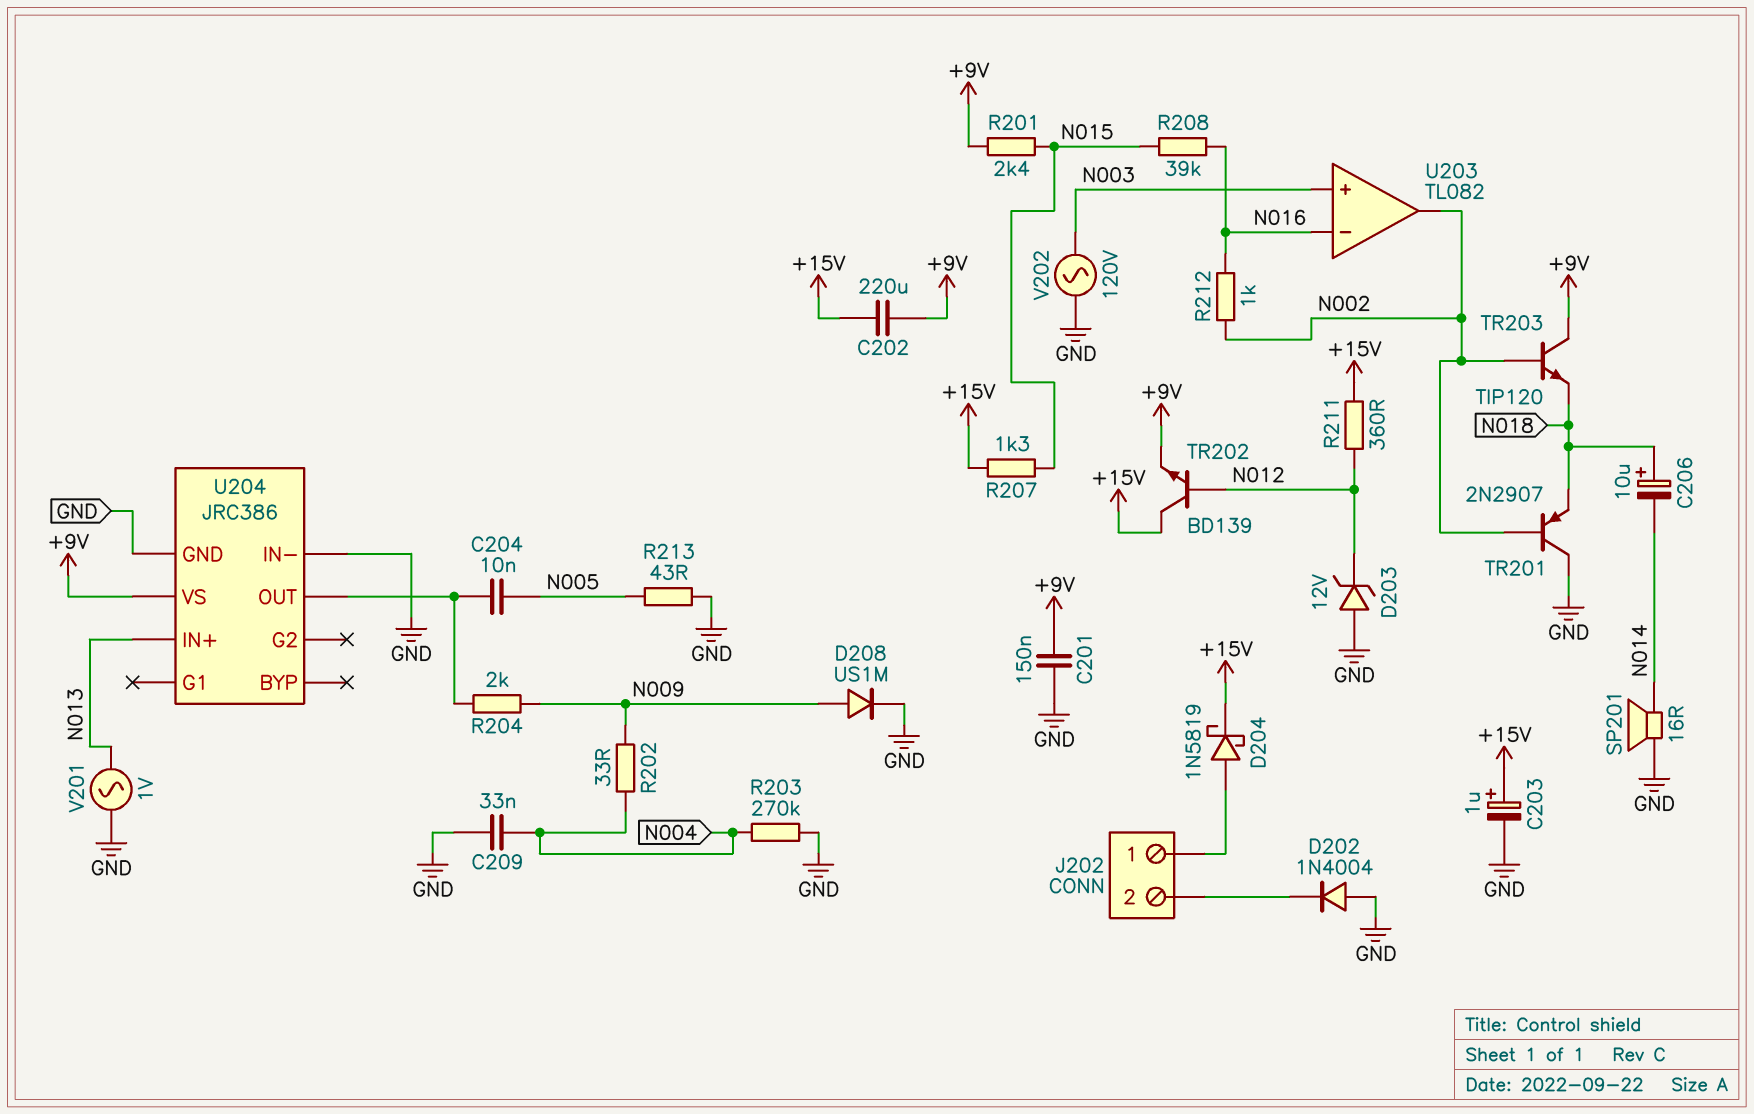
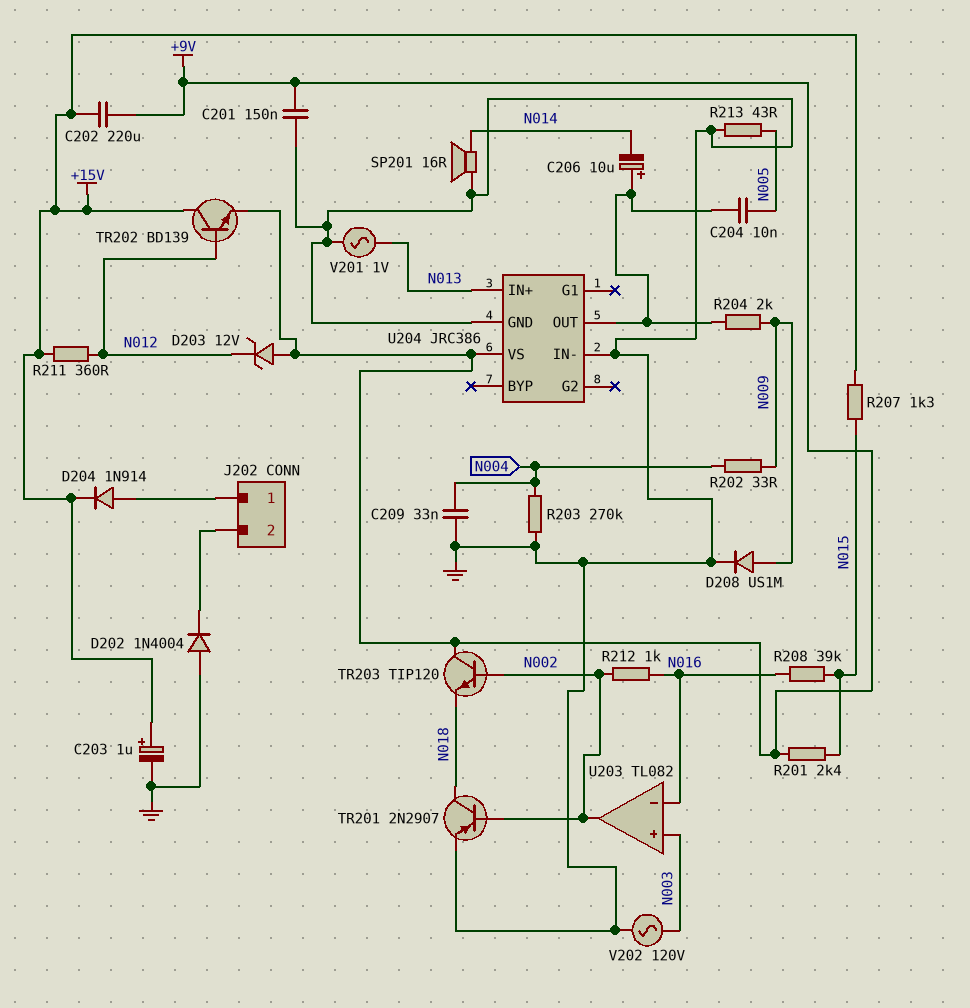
C206: 10uF (plus N018, minus N014) -> 10uF (plus U204/OUT, minus N014)
D203: zener 12V (A GND, K N012) -> zener 12V (A +9V, K N012)
D204: schottky 1N5819 (A J202/1, K +15V) -> diode 1N914 (A J202/1, K +15V)
TR201: PNP 2N2907 (B N002, C GND, E N018) -> PNP 2N2907 (B N002, C N018, E GND)

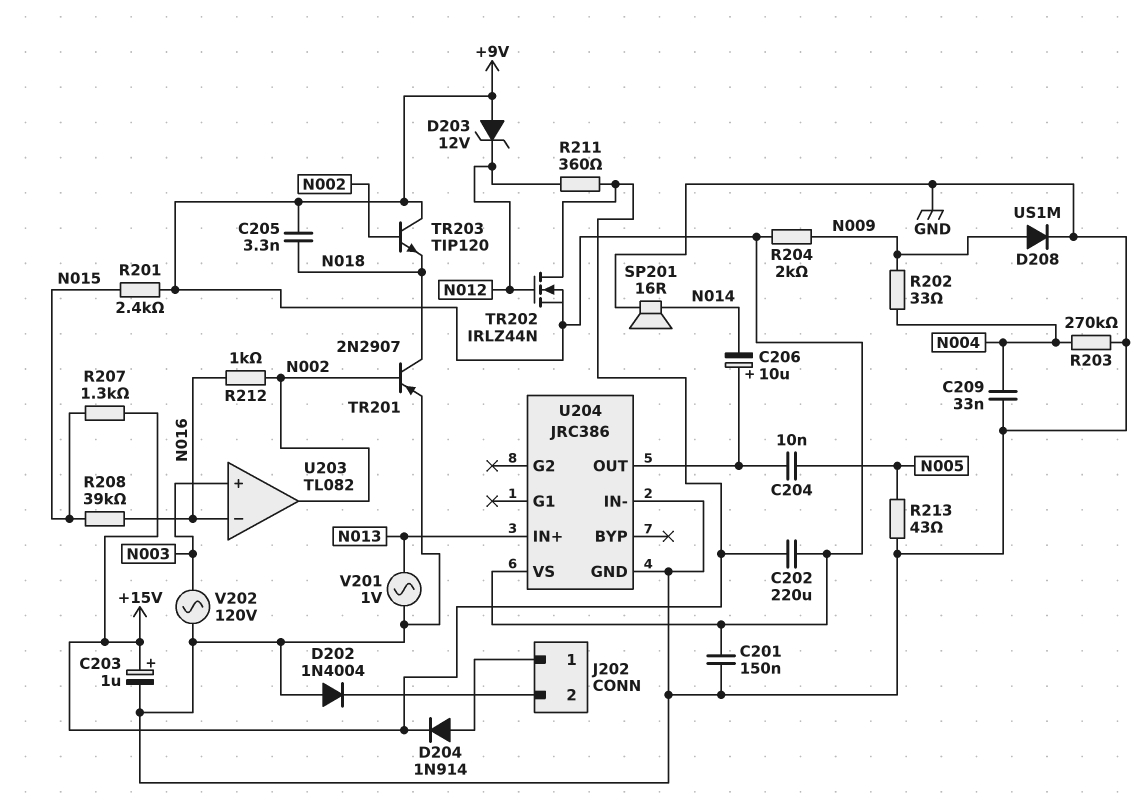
C205: none -> 3.3nF (+9V, N018)
R204: 2k (N009, U204/OUT) -> 2k (+9V, N009)
TR202: NPN BD139 (B N012, C +15V, E +9V) -> NMOS IRLZ44N (G N012, D +15V, S +9V)

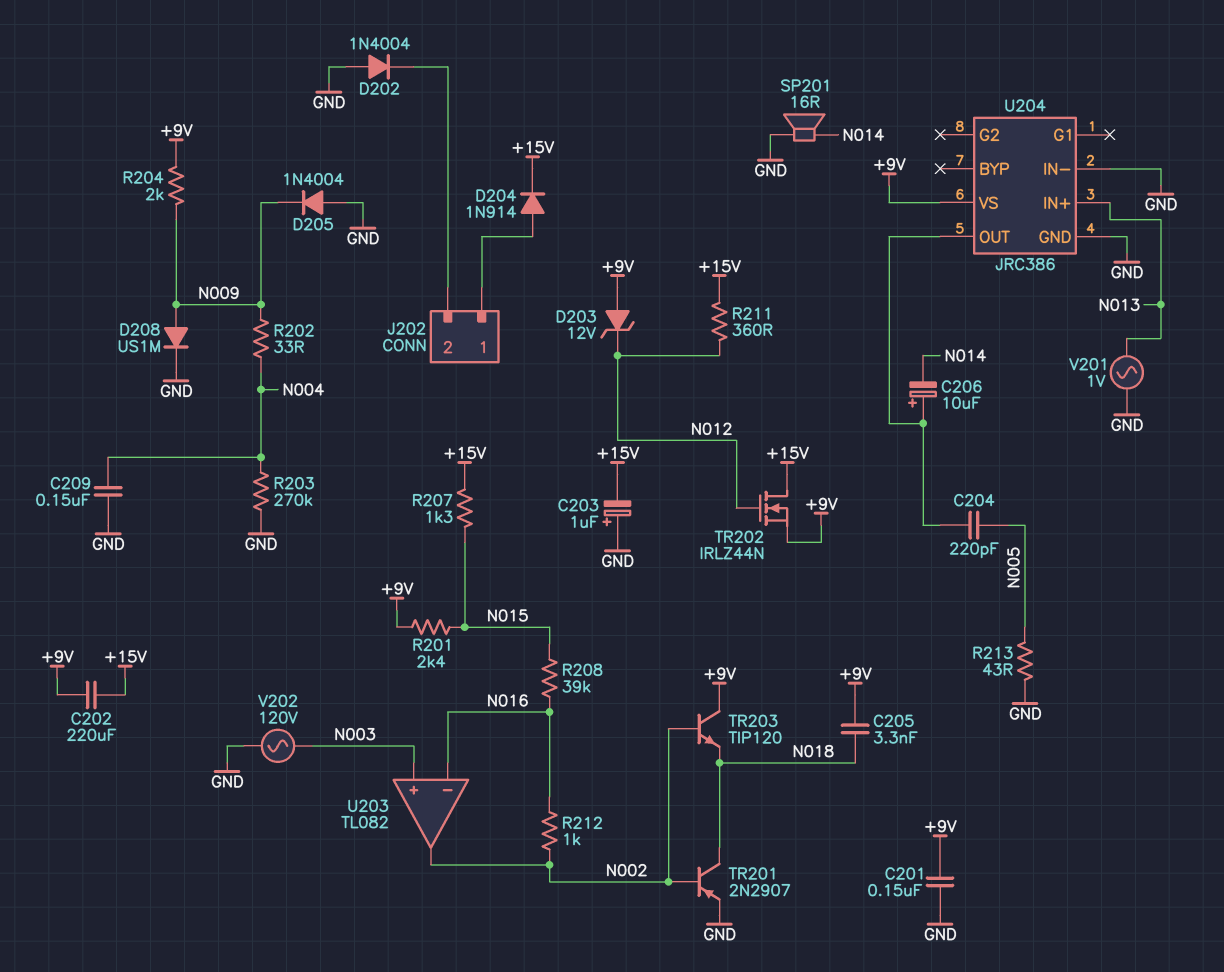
C203: 1uF (plus +15V, minus GND) -> 1uF (plus GND, minus +15V)
C204: 10nF (N005, U204/OUT) -> 220pF (N005, U204/OUT)
C209: 33nF (GND, N004) -> 150nF (GND, N004)
D205: none -> diode 1N4004 (A GND, K N009)

